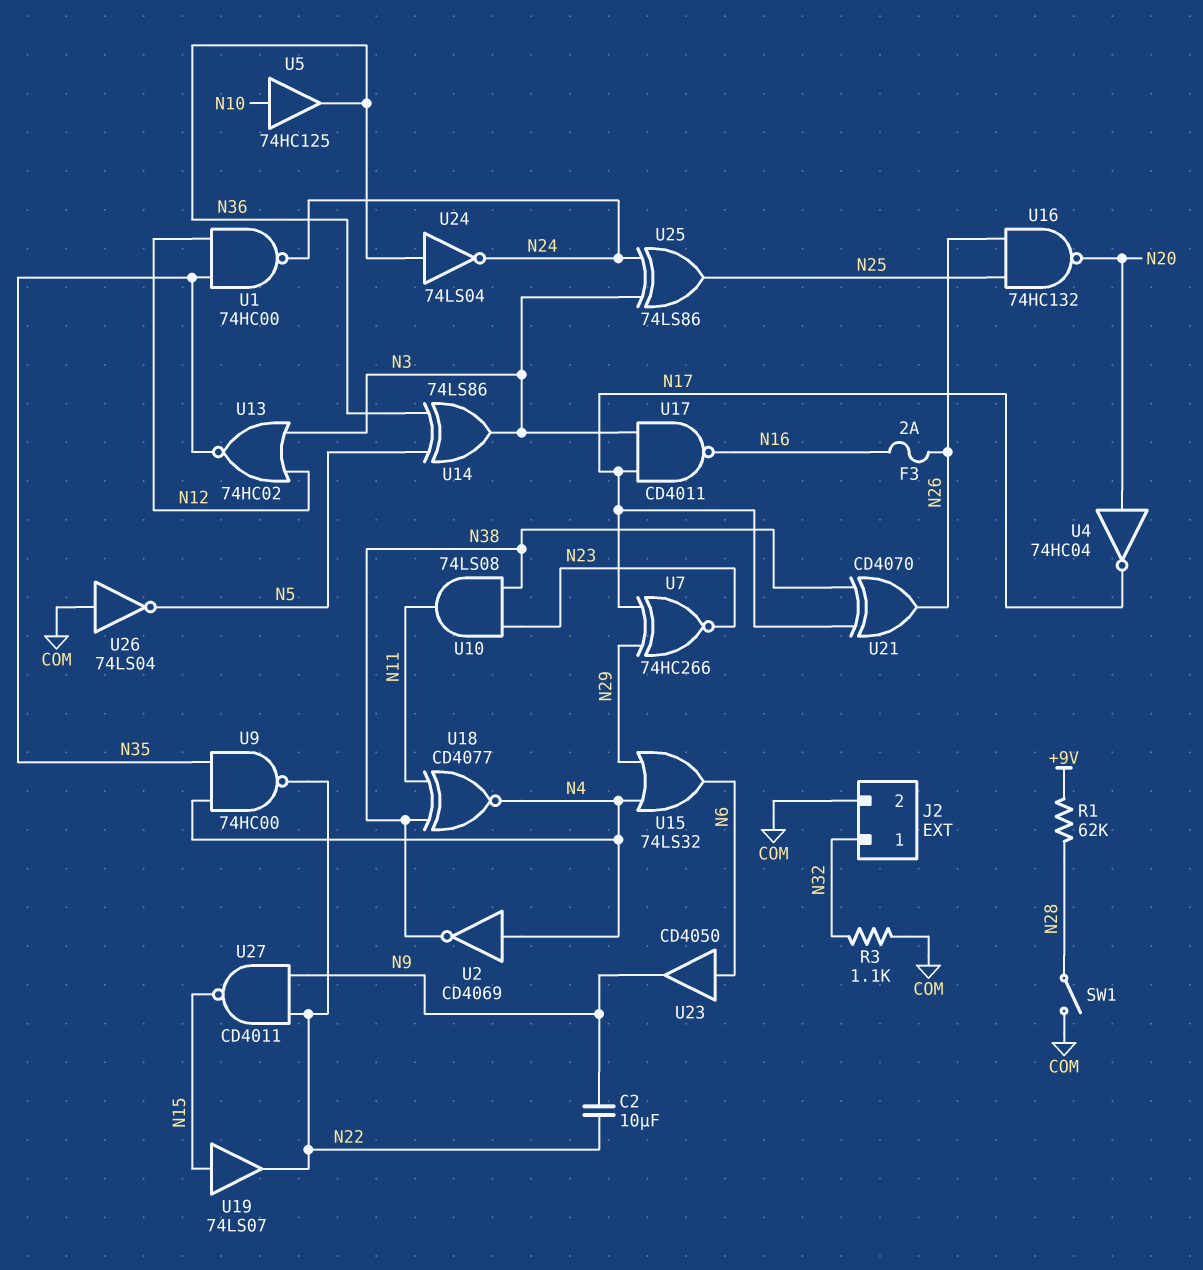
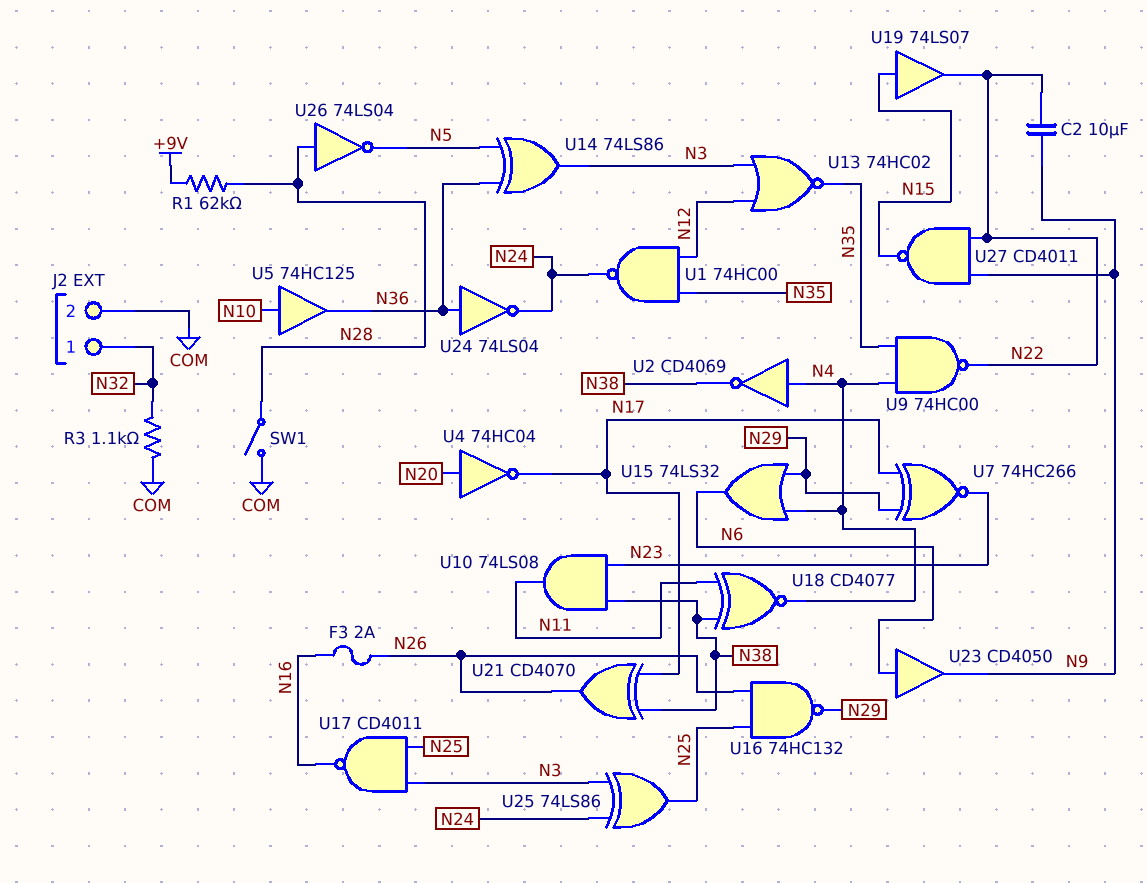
U16: NAND 74HC132 (in N25, in N26, out N20) -> NAND 74HC132 (in N25, in N26, out N29)
U17: NAND CD4011 (in N3, in N17, out N16) -> NAND CD4011 (in N3, in N25, out N16)
U26: NOT 74LS04 (in COM, out N5) -> NOT 74LS04 (in N28, out N5)

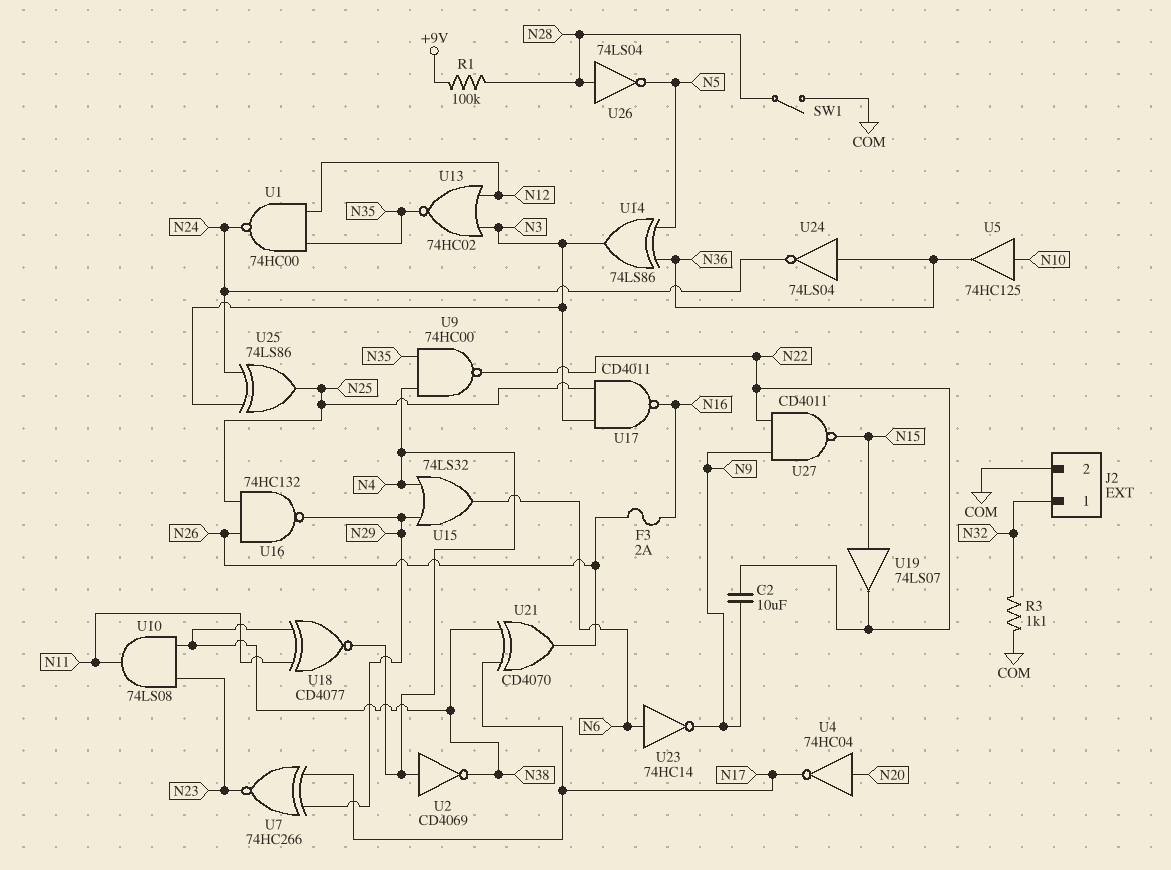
R1: 62k (+9V, N28) -> 100k (+9V, N28)
U23: buffer CD4050 (in N6, out N9) -> NOT 74HC14 (in N6, out N9)

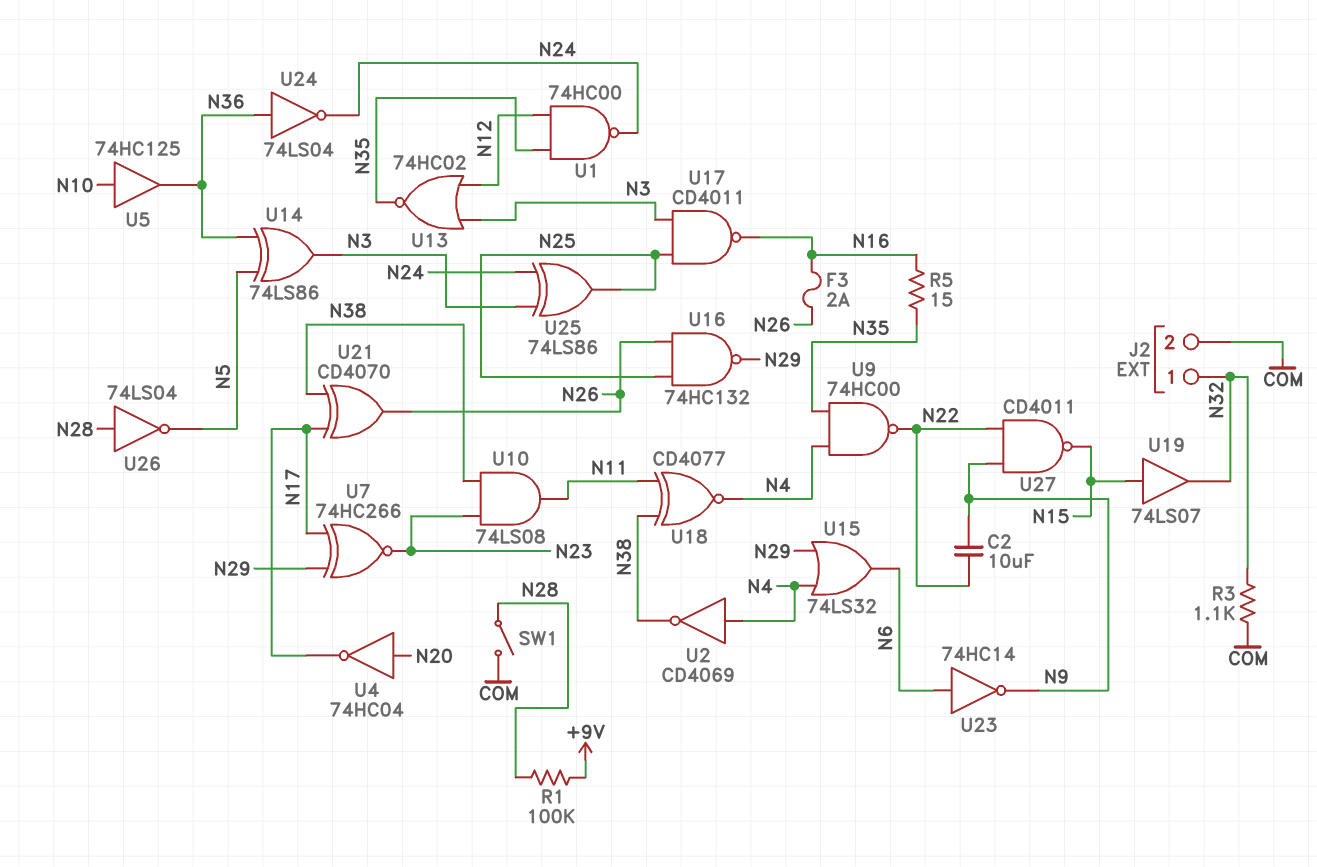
R5: none -> 15 (N16, N35)
U19: buffer 74LS07 (in N15, out N22) -> buffer 74LS07 (in N15, out N32)

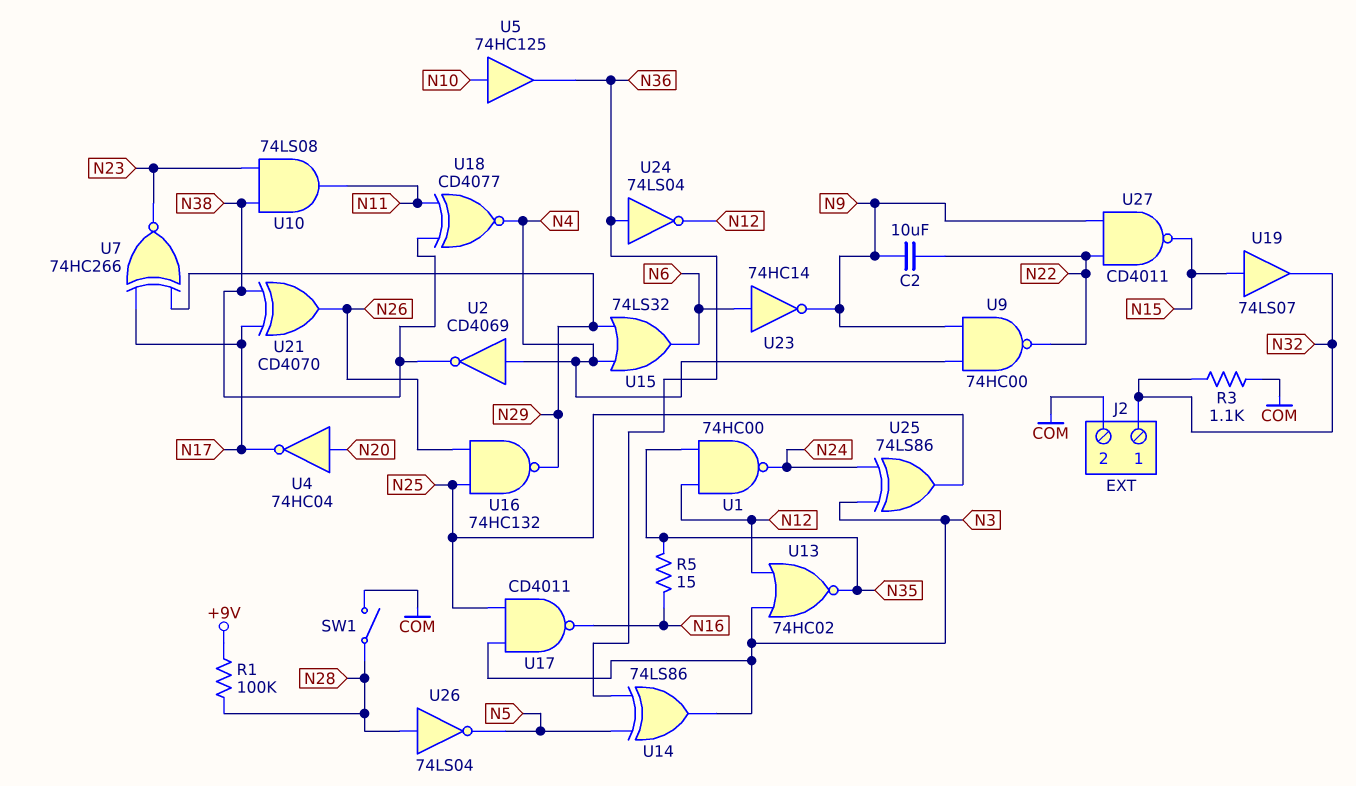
F3: 2A (N16, N26) -> none
U9: NAND 74HC00 (in N4, in N35, out N22) -> NAND 74HC00 (in N4, in N9, out N22)
U24: NOT 74LS04 (in N36, out N24) -> NOT 74LS04 (in N36, out N12)

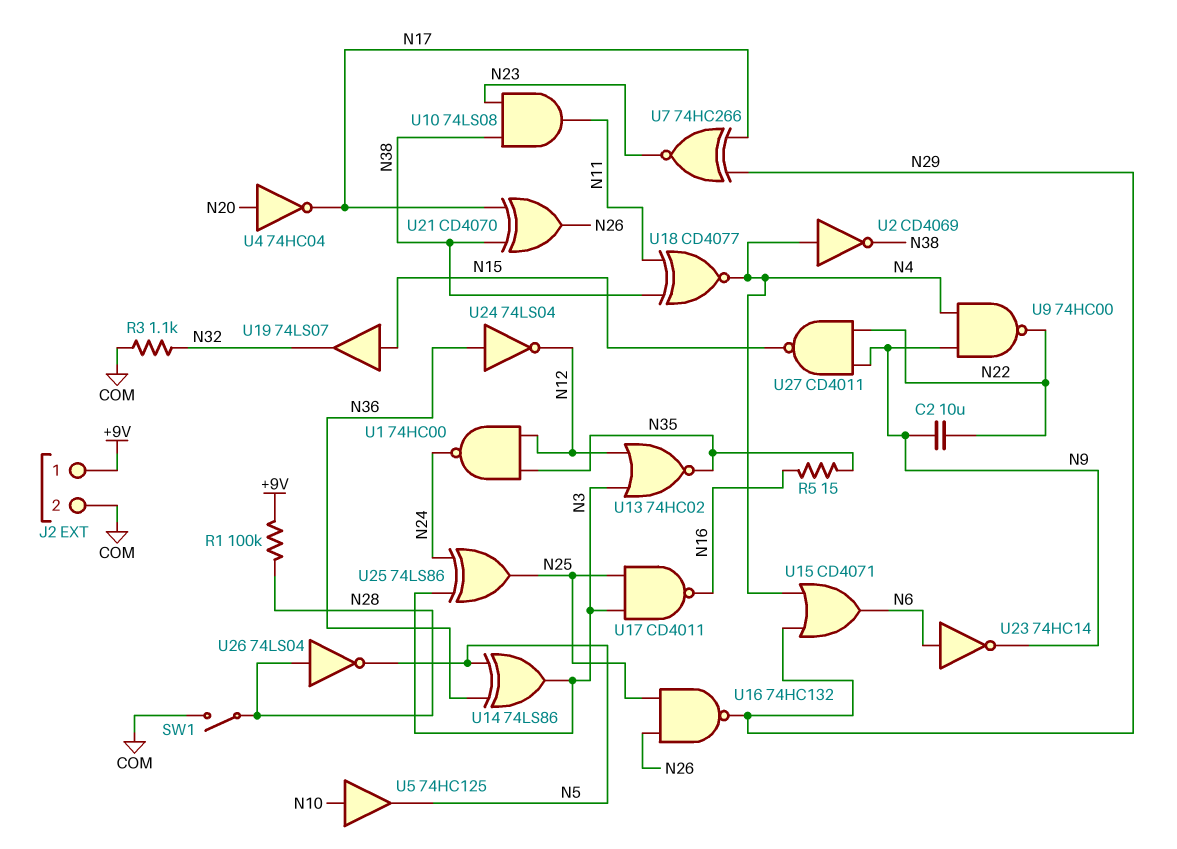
J2 pin 1: N32 -> +9V
U5: buffer 74HC125 (in N10, out N36) -> buffer 74HC125 (in N10, out N5)
U15: OR 74LS32 (in N4, in N29, out N6) -> OR CD4071 (in N4, in N29, out N6)

